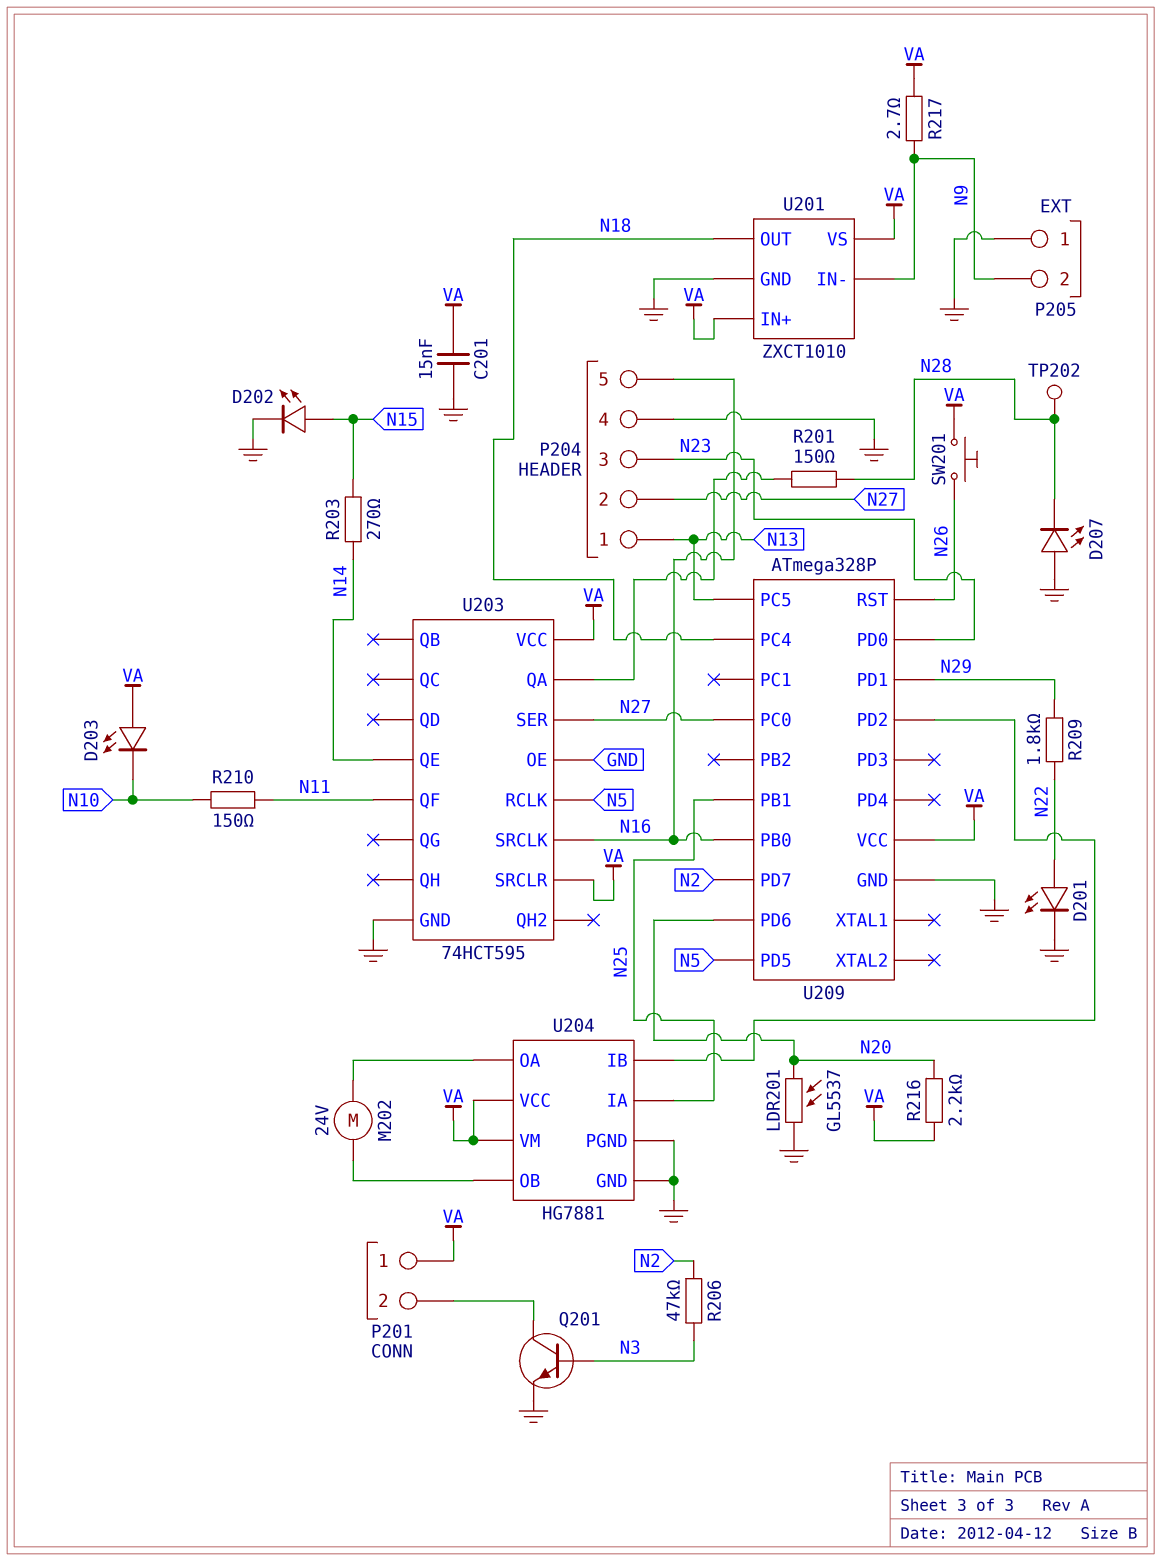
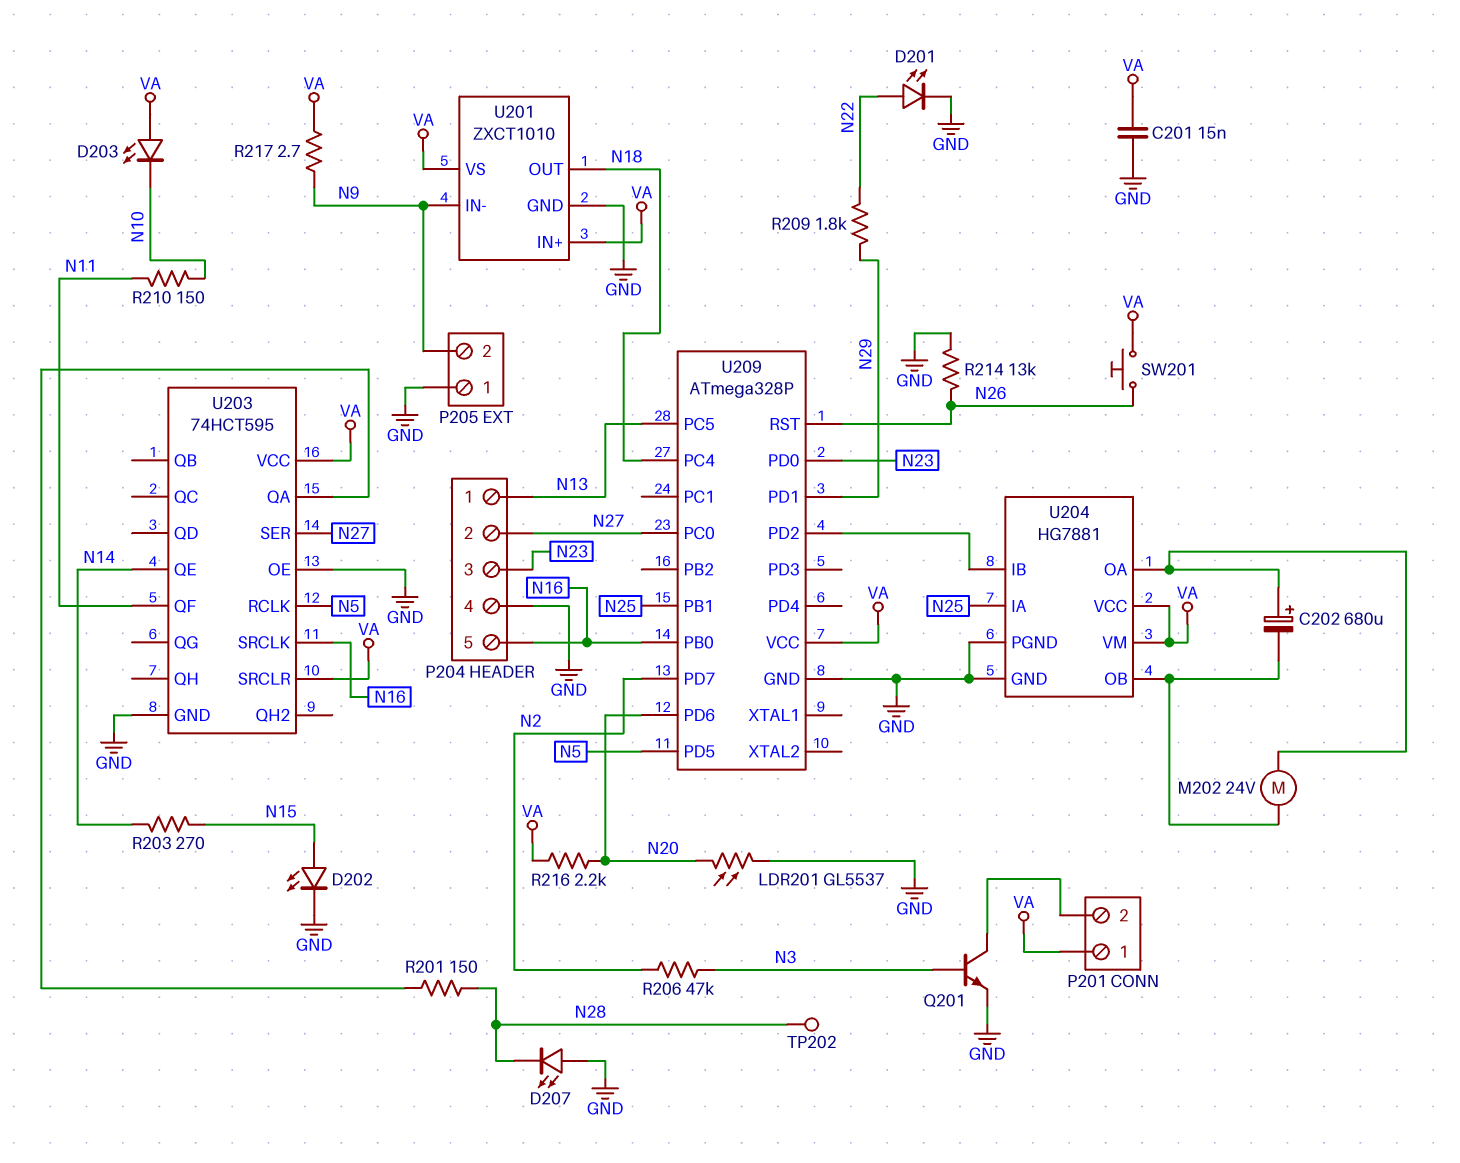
C202: none -> 680uF (plus U204/OA, minus U204/OB)
R214: none -> 13k (GND, N26)

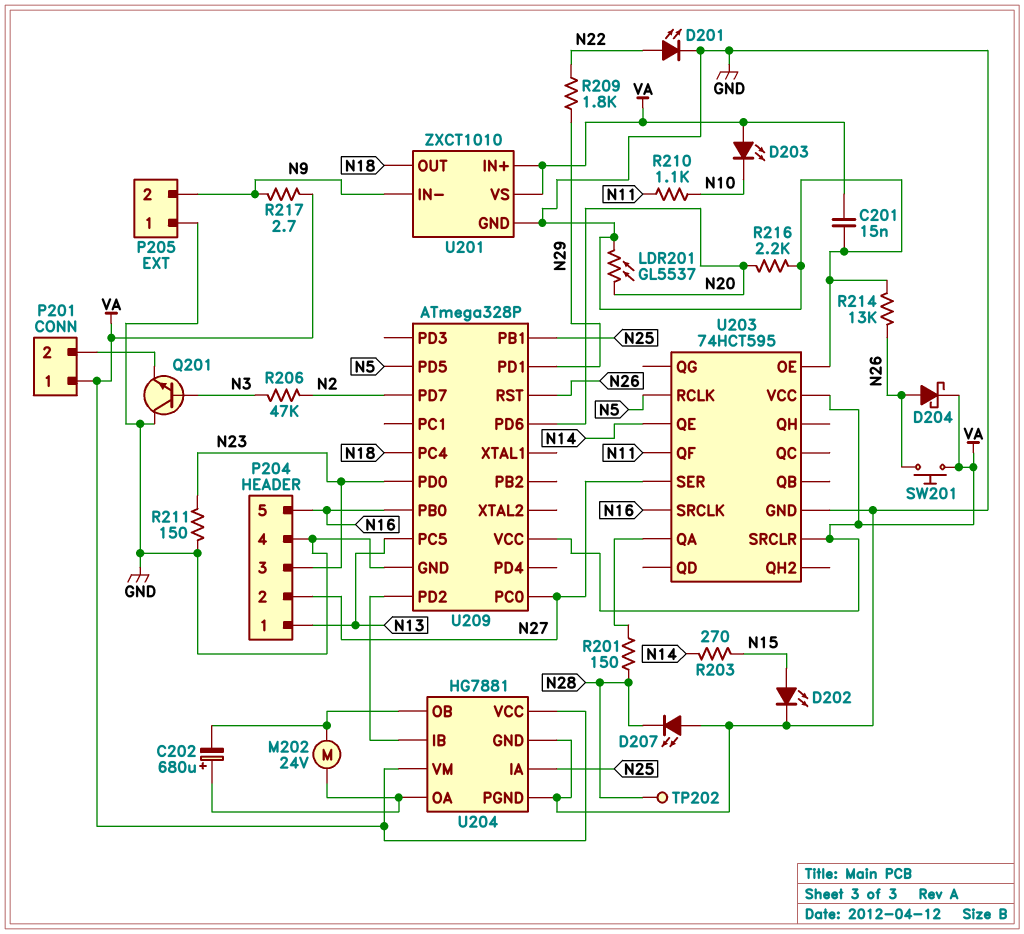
D204: none -> schottky (A N26, K VA)
Q201: NPN (B N3, C P201/2, E GND) -> NPN (B N3, C GND, E P201/2)
R210: 150 (N10, N11) -> 1.1k (N10, N11)
R211: none -> 150 (GND, N23)
R216: 2.2k (N20, VA) -> 2.2k (GND, N20)

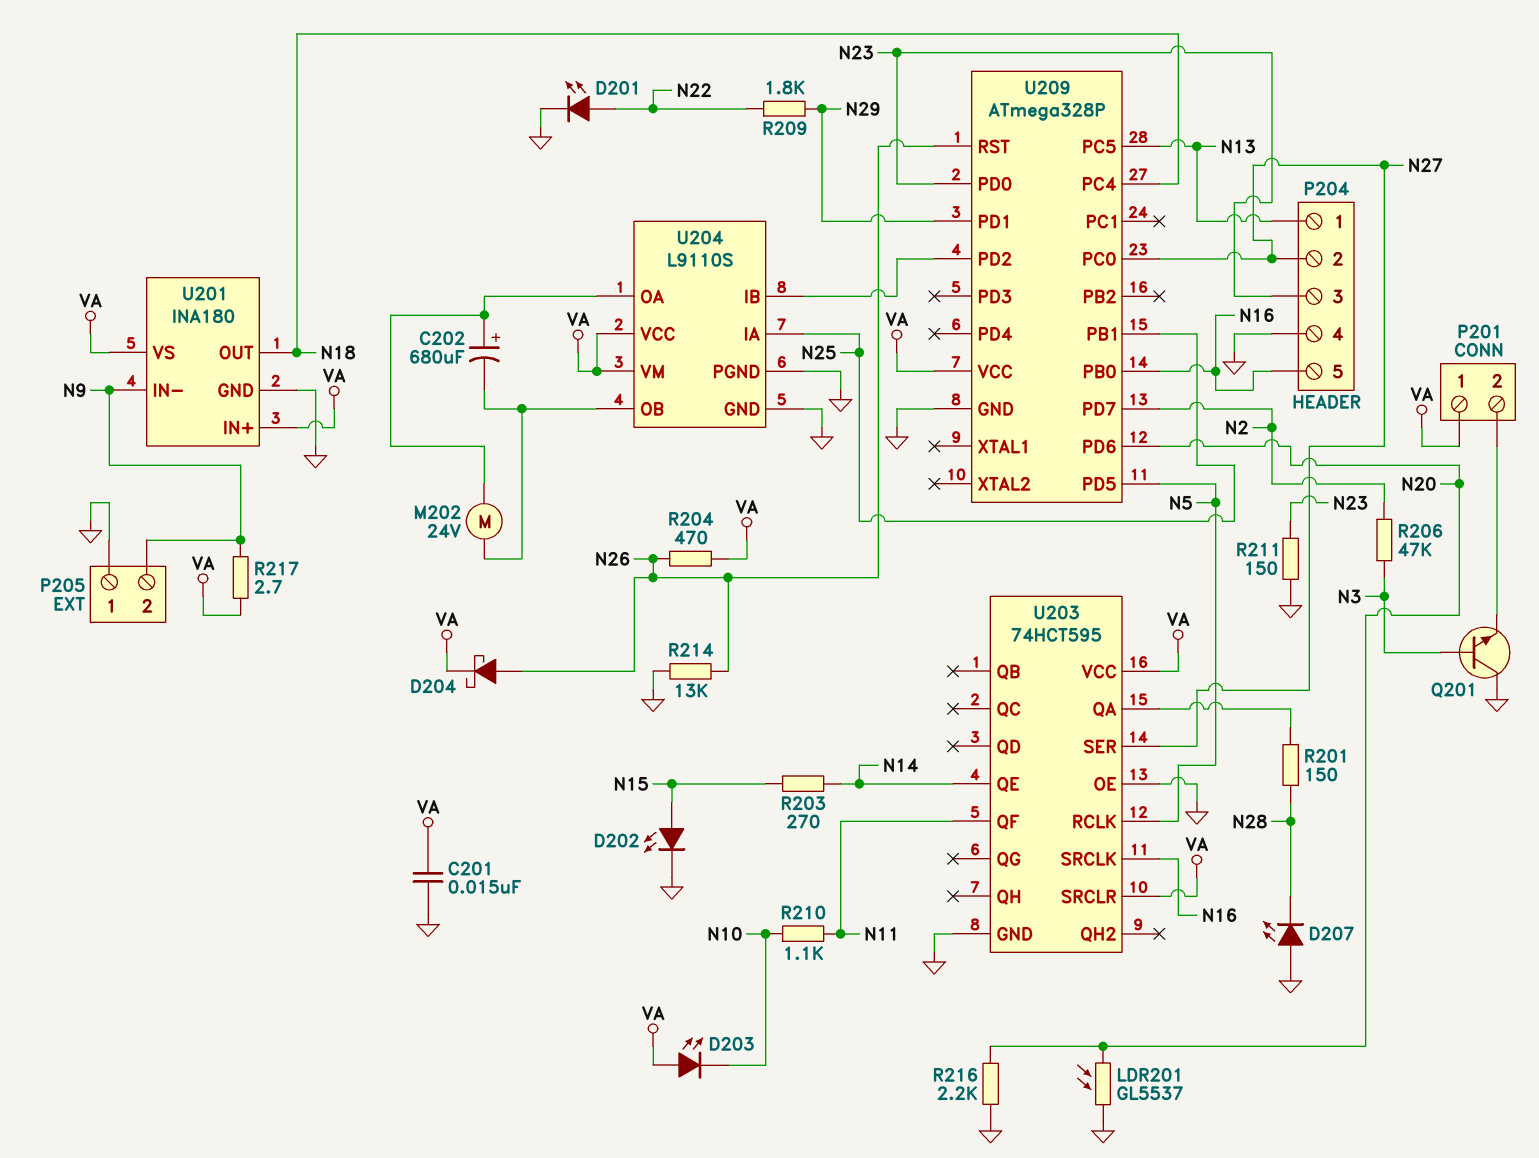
R204: none -> 470 (N26, VA)
SW201: button (N26, VA) -> none
TP202: test point (N28) -> none
U201: ZXCT1010 -> INA180
U204: HG7881 -> L9110S

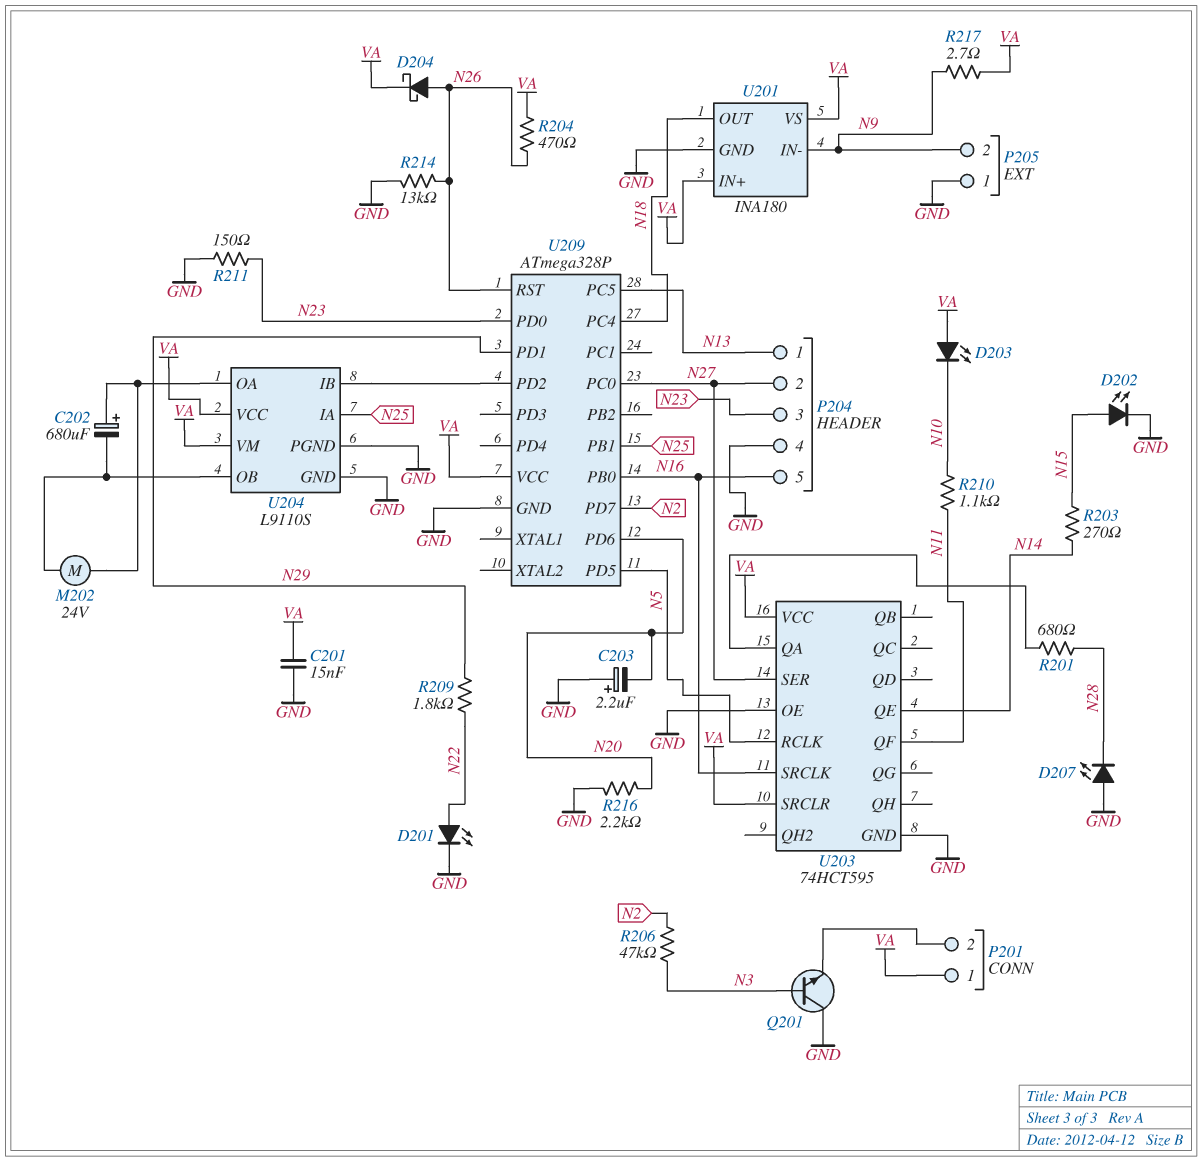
C203: none -> 2.2uF (plus GND, minus N20)
LDR201: GL5537 (GND, N20) -> none
R201: 150 (N28, U203/QA) -> 680 (N28, U203/QA)

